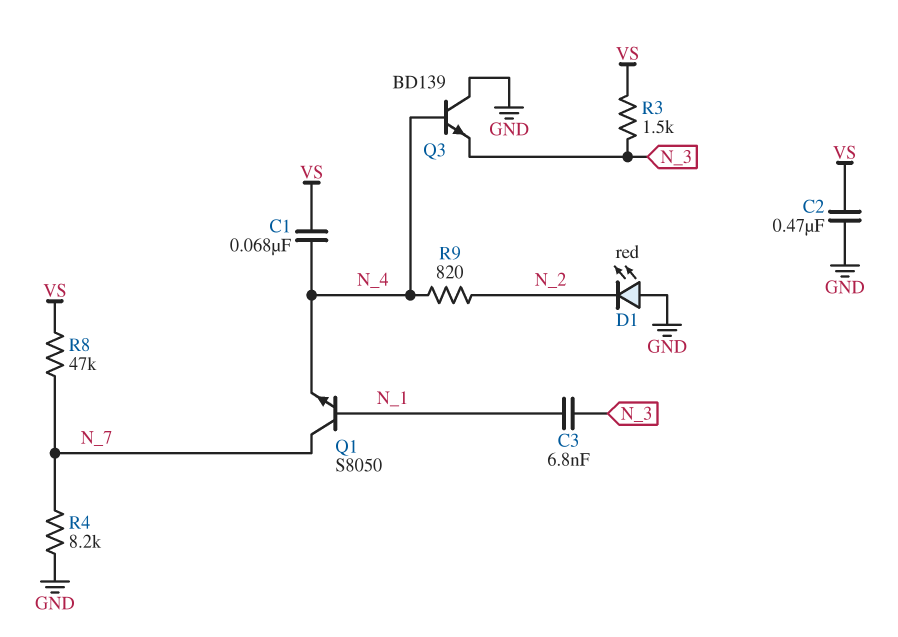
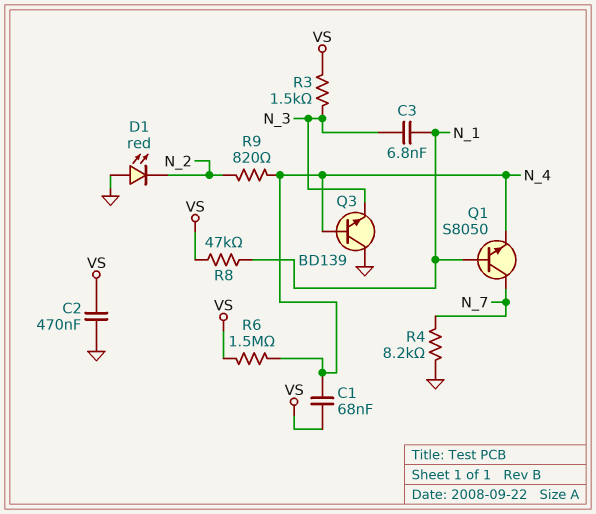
R6: none -> 1.5M (N_4, VS)
R8: 47k (N_7, VS) -> 47k (N_1, VS)

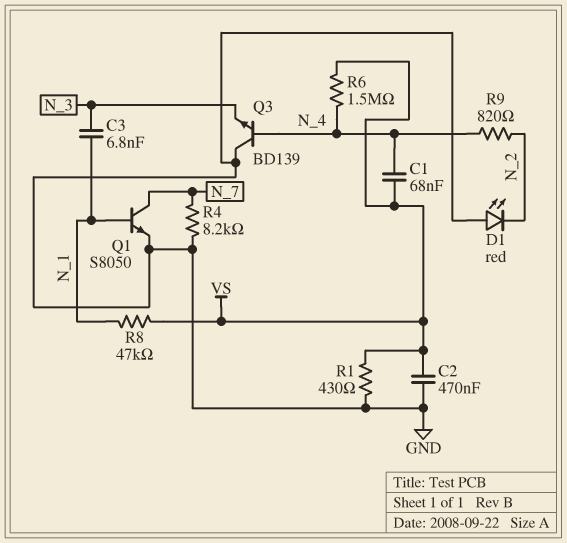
Q1: NPN S8050 (B N_1, C N_7, E N_4) -> NPN S8050 (B N_1, C N_7, E GND)
R1: none -> 430 (GND, VS)
R3: 1.5k (N_3, VS) -> none

